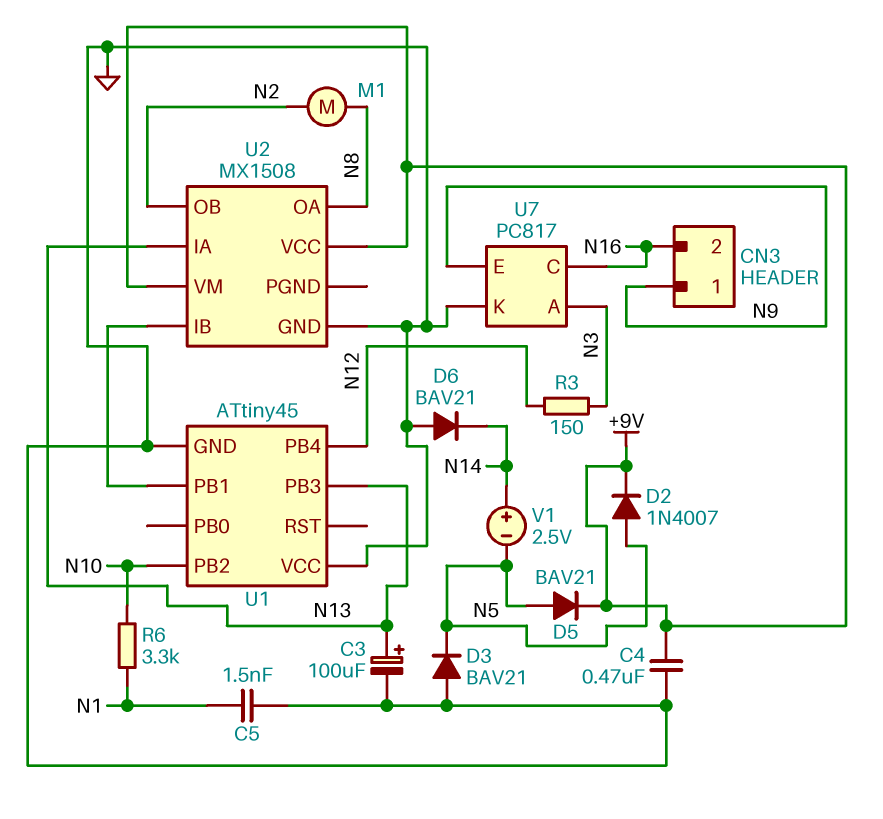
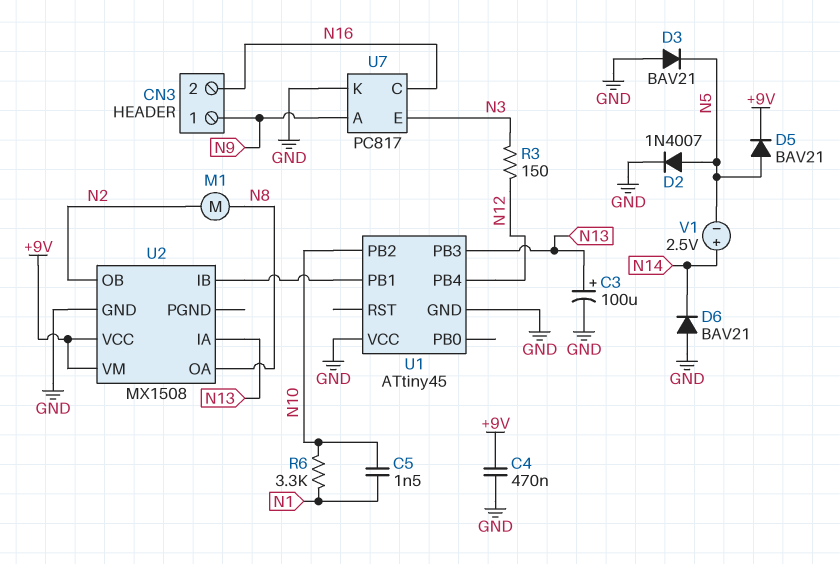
C5: 1.5nF (GND, N1) -> 1.5nF (N1, N10)
D2: diode 1N4007 (A N5, K +9V) -> diode 1N4007 (A N5, K GND)
U7 pin A: N3 -> N9
U7 pin E: N9 -> N3

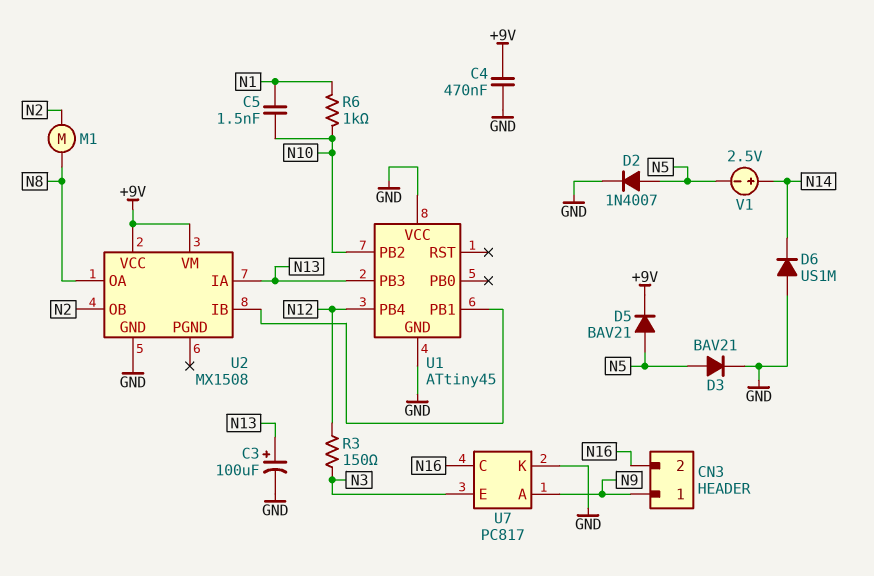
D3: diode BAV21 (A GND, K N5) -> diode BAV21 (A N5, K GND)
D6: diode BAV21 (A GND, K N14) -> diode US1M (A GND, K N14)
R6: 3.3k (N1, N10) -> 1k (N1, N10)

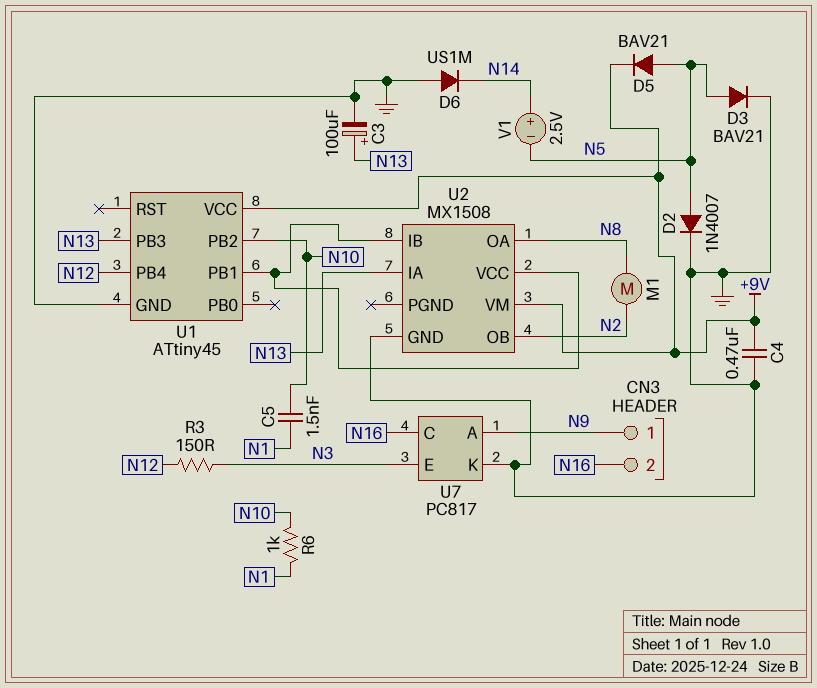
U1 pin VCC: GND -> +9V
U2 pin VCC: +9V -> U1/PB1

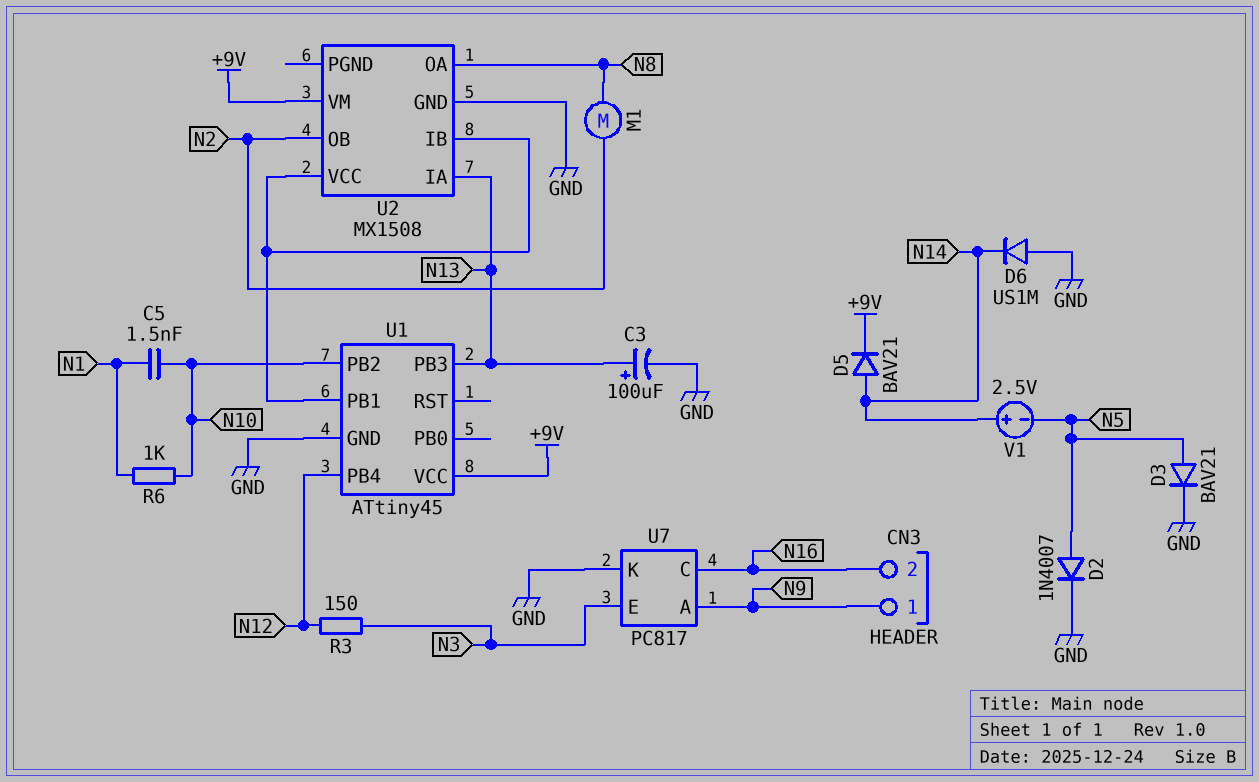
C4: 470nF (+9V, GND) -> none
D5: diode BAV21 (A N5, K +9V) -> diode BAV21 (A N14, K +9V)

